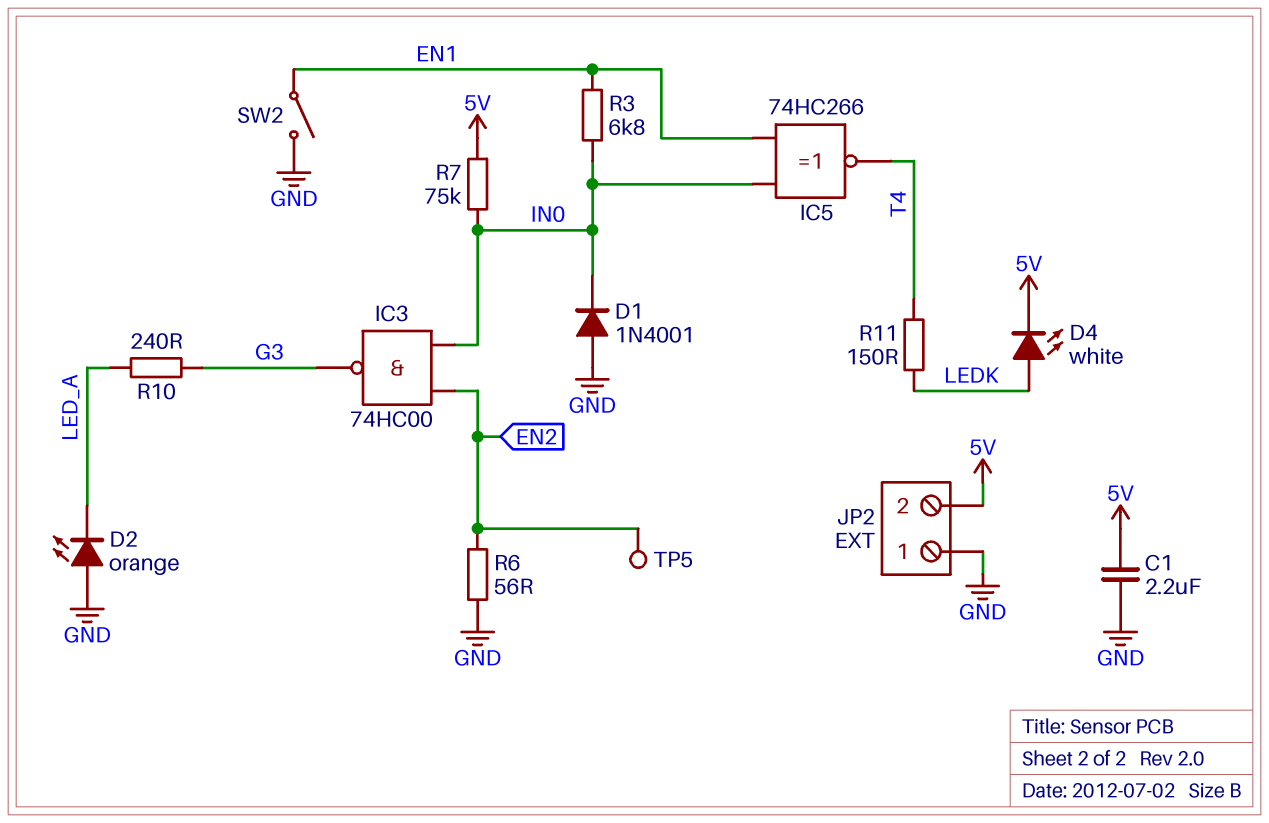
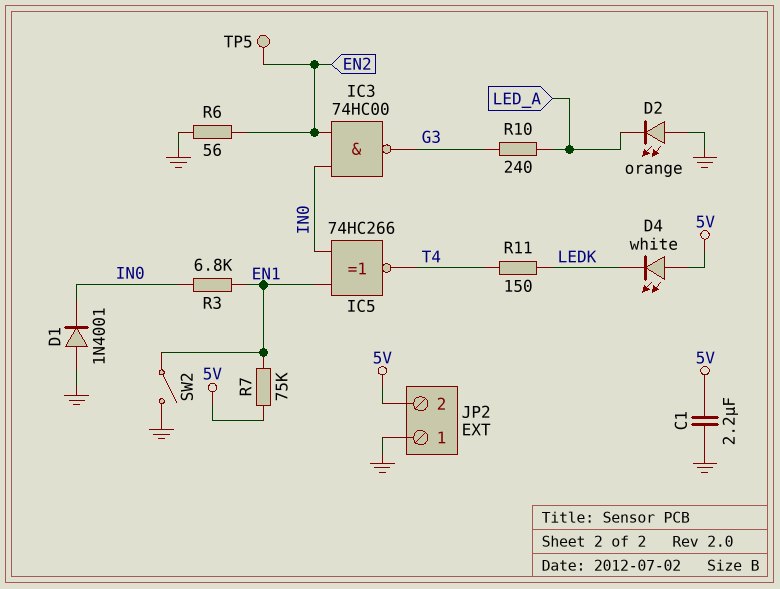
D4: LED white (A LEDK, K 5V) -> LED white (A 5V, K LEDK)
R7: 75k (5V, IN0) -> 75k (5V, EN1)

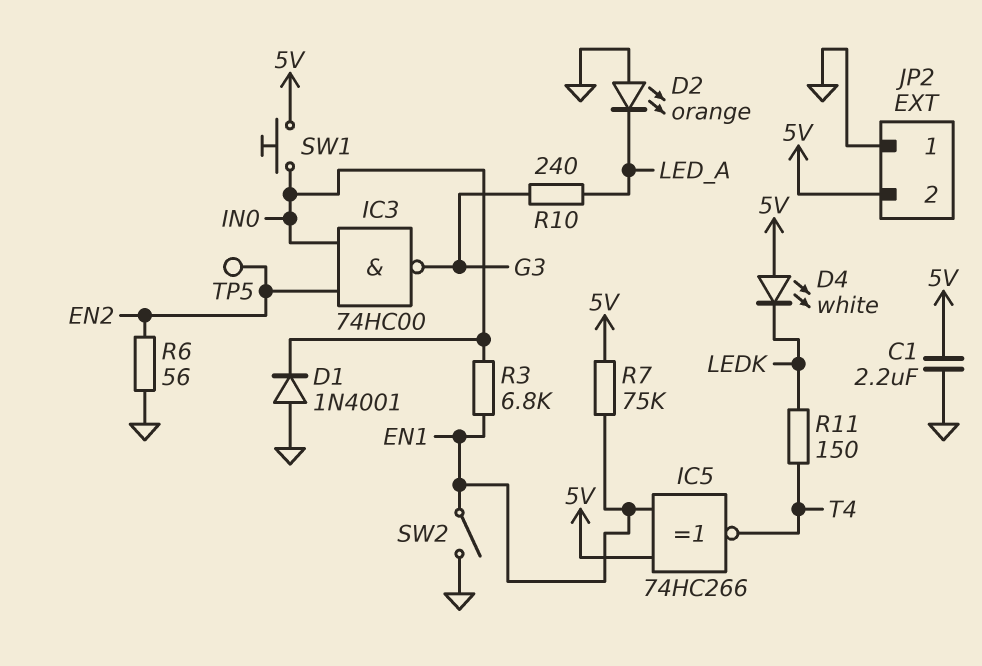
IC5: XNOR 74HC266 (in EN1, in IN0, out T4) -> XNOR 74HC266 (in 5V, in EN1, out T4)
SW1: none -> button (5V, IN0)

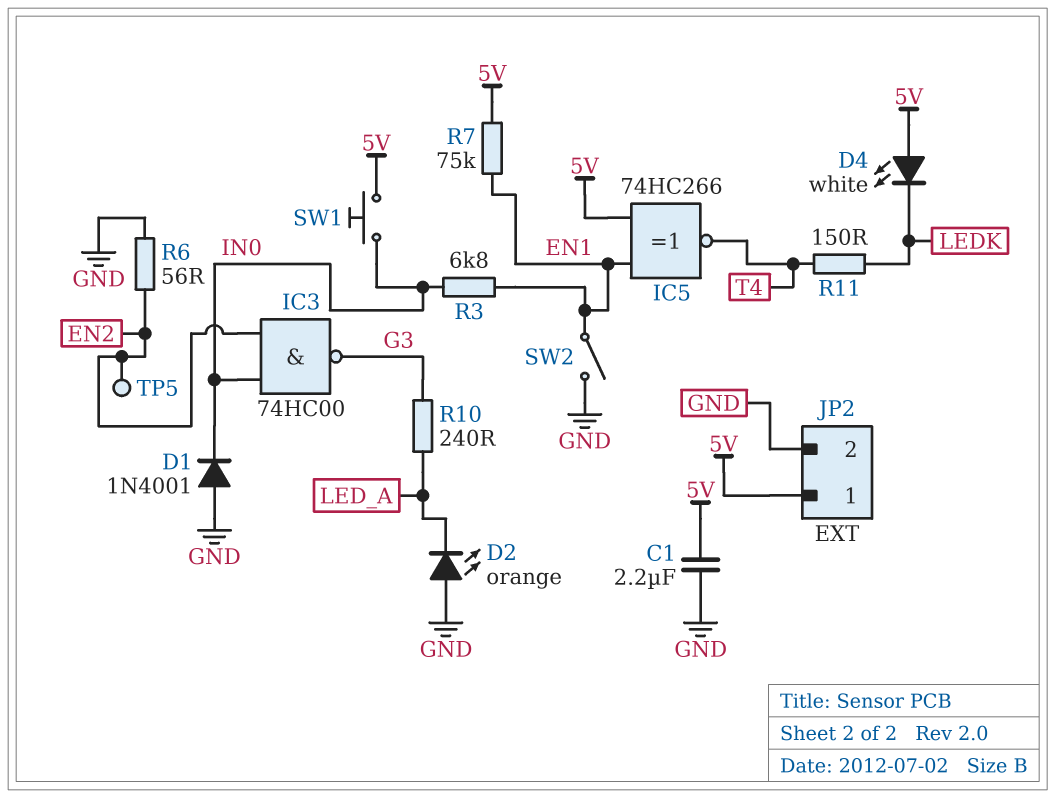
JP2 pin 1: GND -> 5V
JP2 pin 2: 5V -> GND

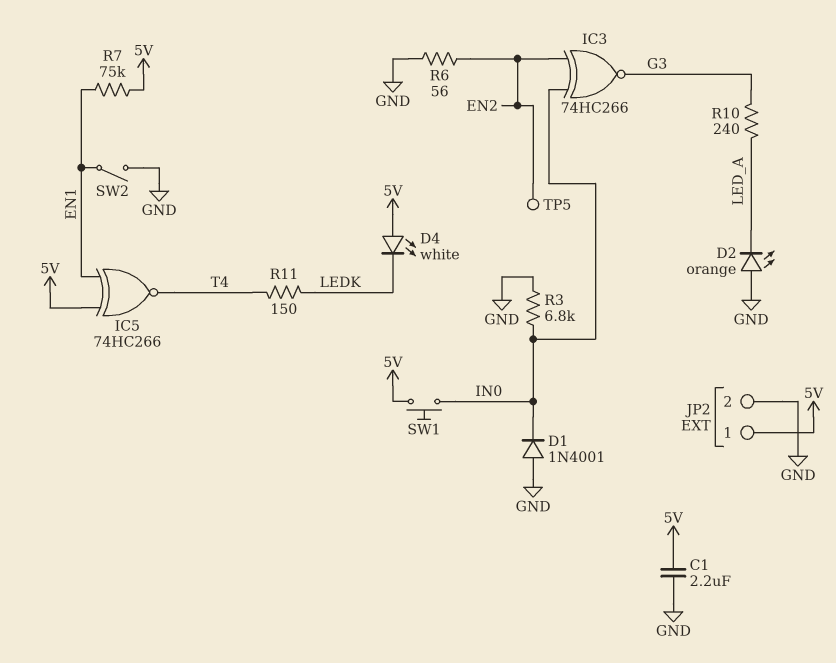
IC3: NAND 74HC00 (in EN2, in IN0, out G3) -> XNOR 74HC266 (in EN2, in IN0, out G3)
R3: 6.8k (EN1, IN0) -> 6.8k (GND, IN0)

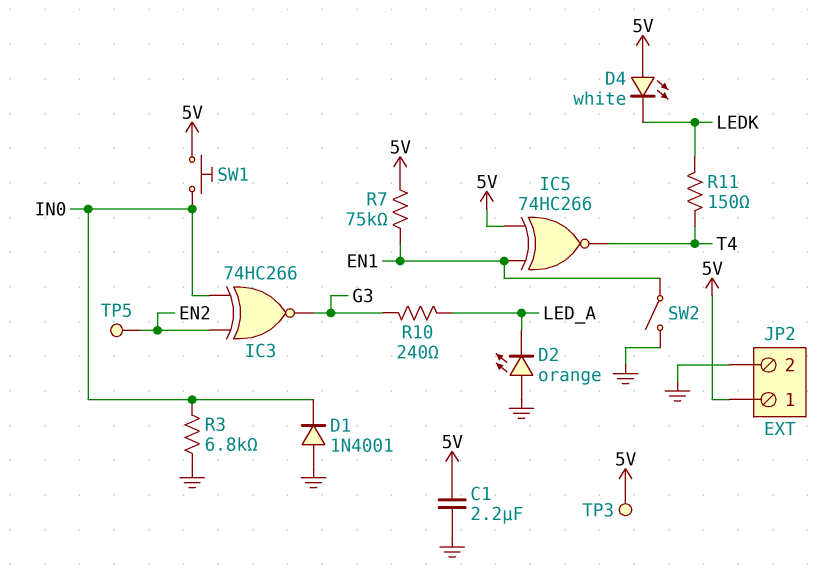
R6: 56 (EN2, GND) -> none
TP3: none -> test point (5V)

